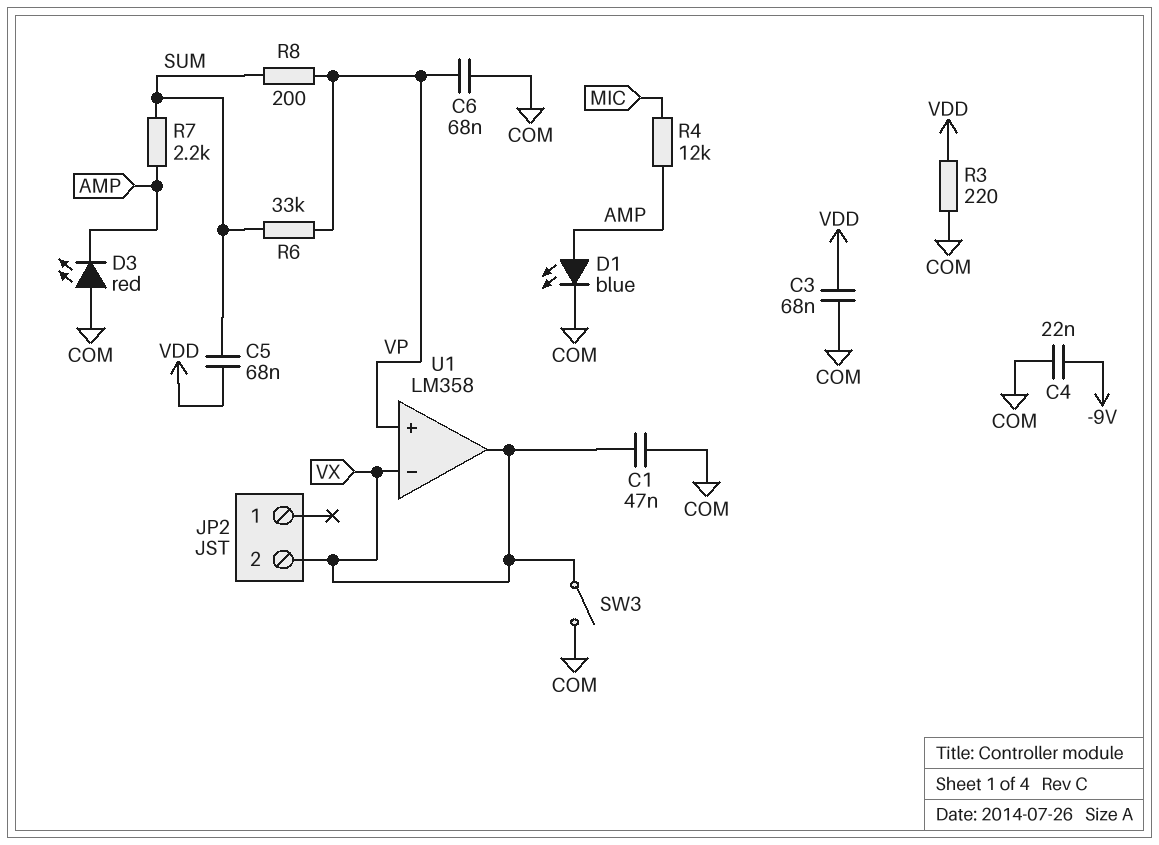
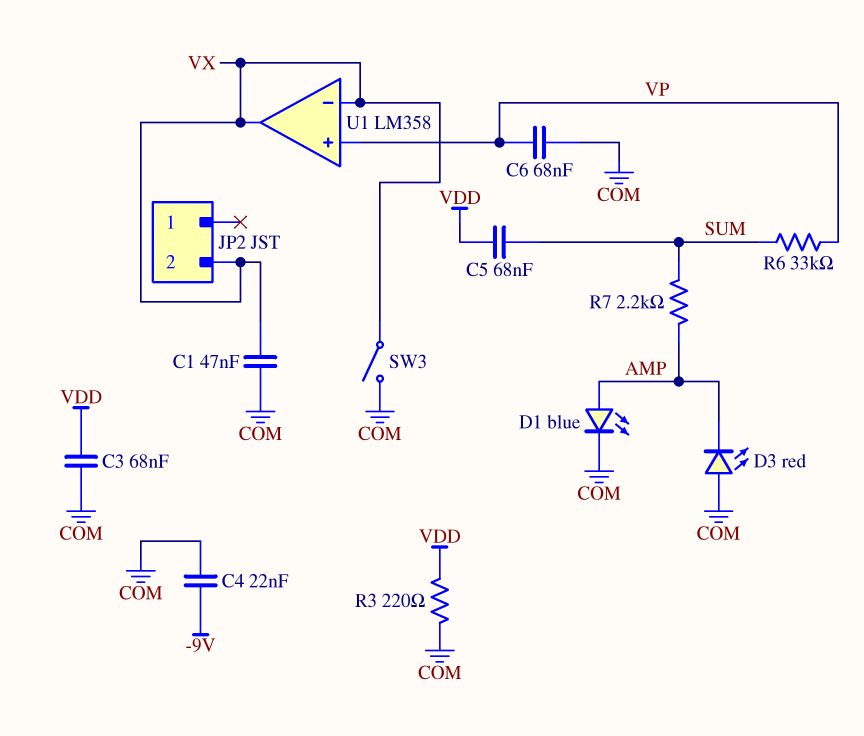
R4: 12k (AMP, MIC) -> none
R8: 200 (SUM, VP) -> none

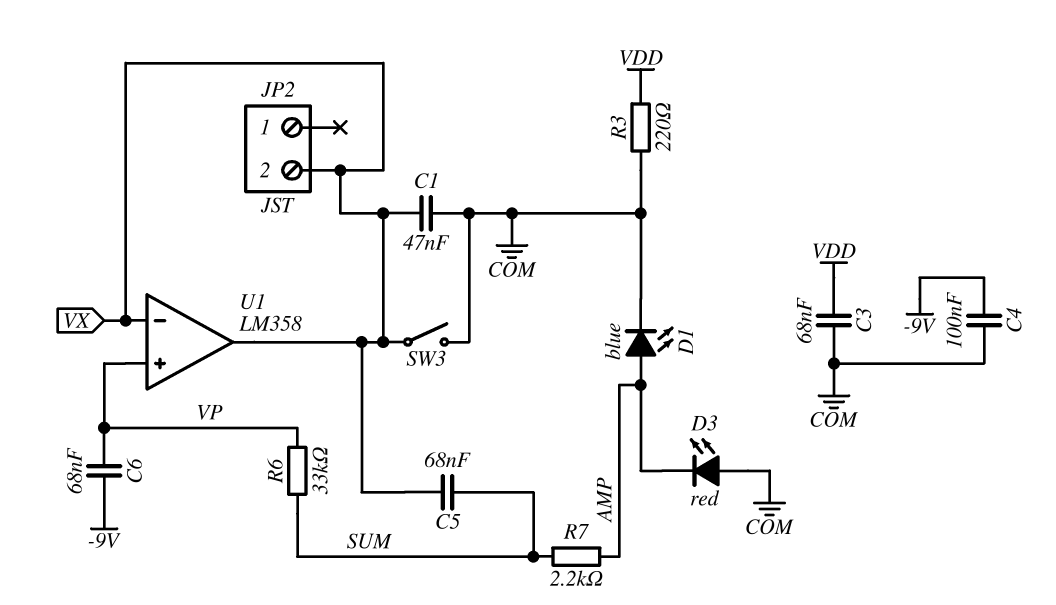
C4: 22nF (-9V, COM) -> 100nF (-9V, COM)
C5: 68nF (SUM, VDD) -> 68nF (SUM, VX)
C6: 68nF (COM, VP) -> 68nF (-9V, VP)

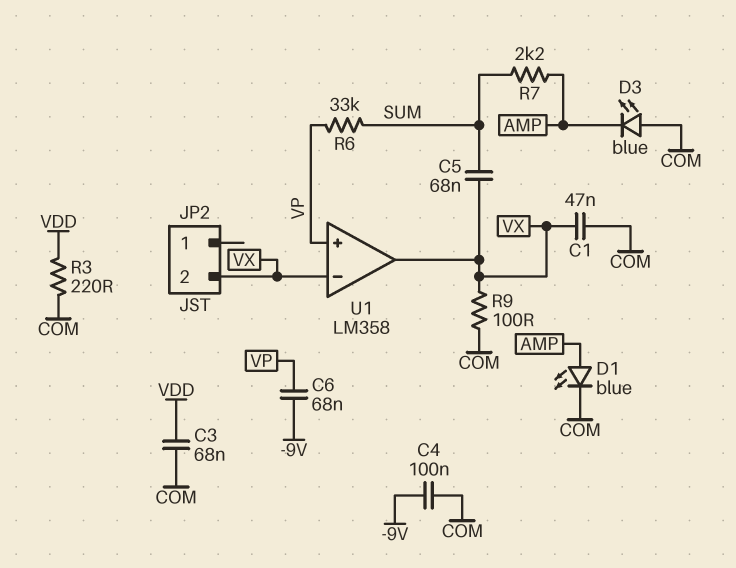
D3: LED red (A COM, K AMP) -> LED blue (A COM, K AMP)
R9: none -> 100 (COM, VX)
SW3: switch (COM, VX) -> none

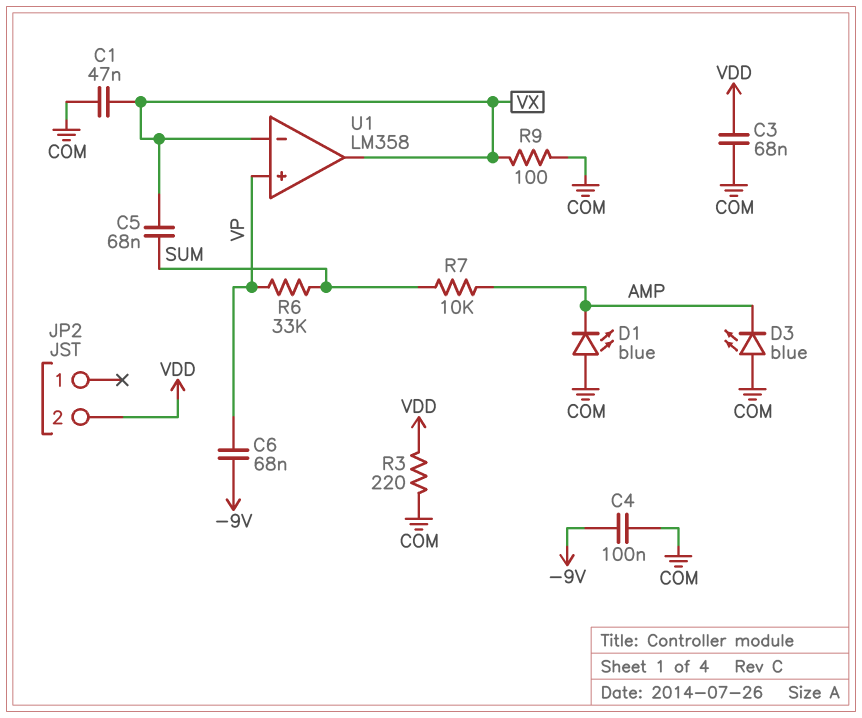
D1: LED blue (A AMP, K COM) -> LED blue (A COM, K AMP)
JP2 pin 2: VX -> VDD
R7: 2.2k (AMP, SUM) -> 10k (AMP, SUM)

